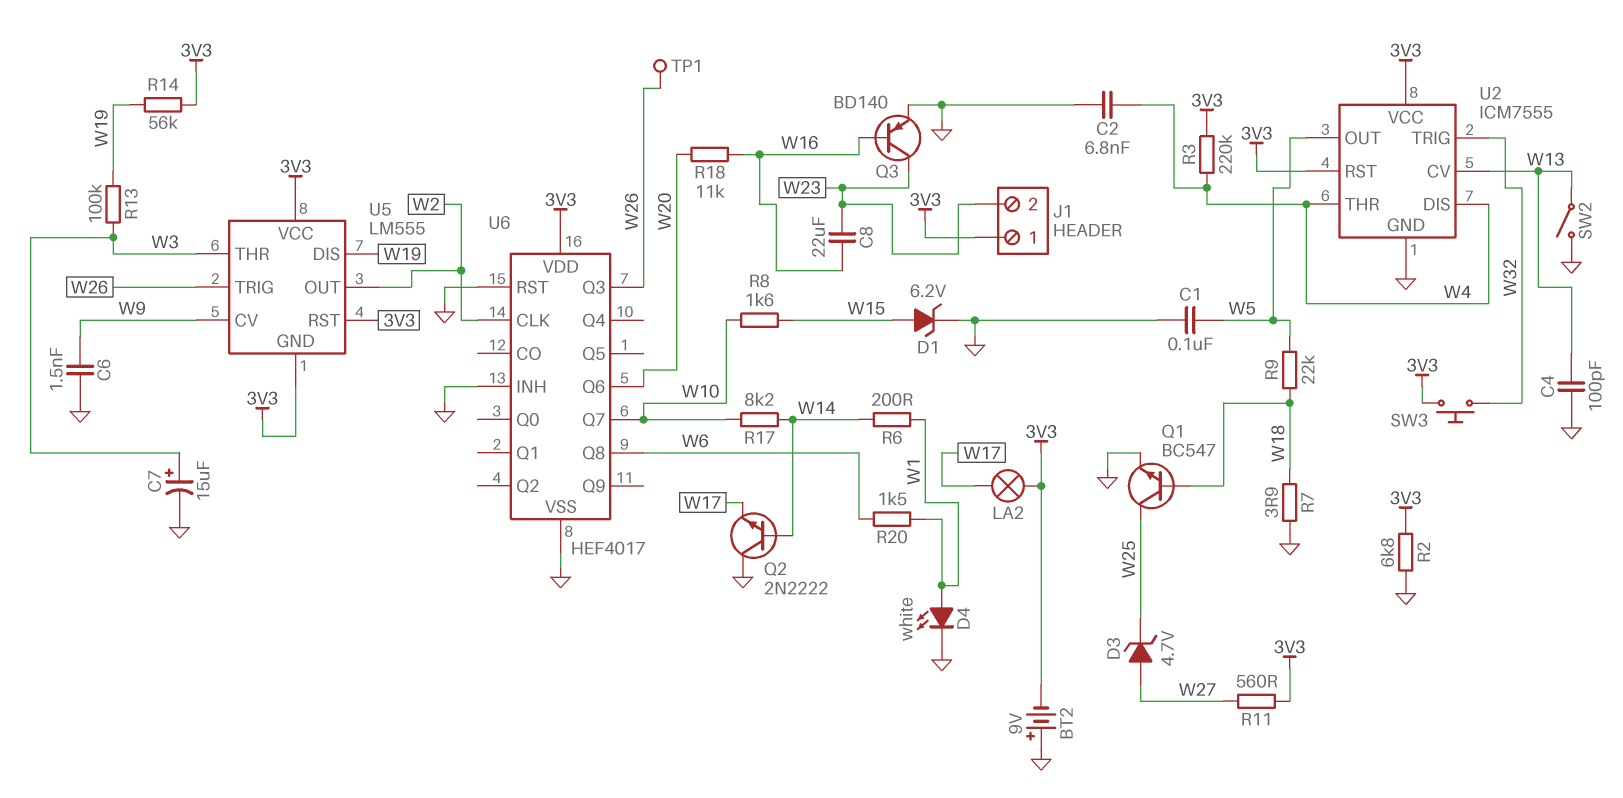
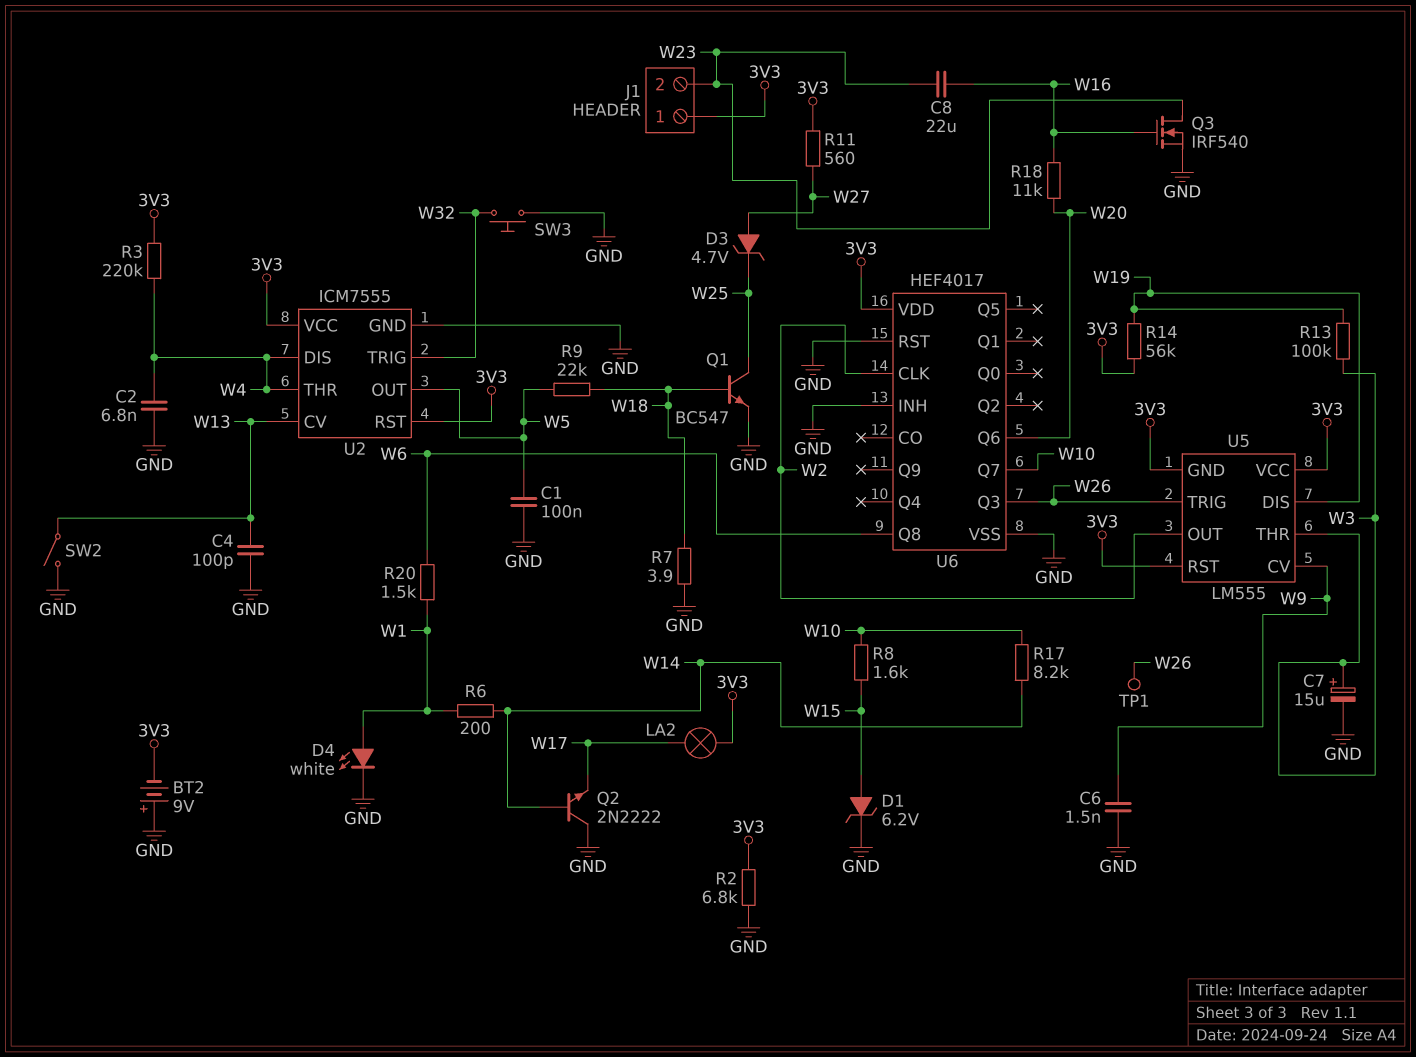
Q3: PNP BD140 (B W16, C W23, E GND) -> NMOS IRF540 (G W16, D W23, S GND)
SW3: button (3V3, W32) -> button (GND, W32)

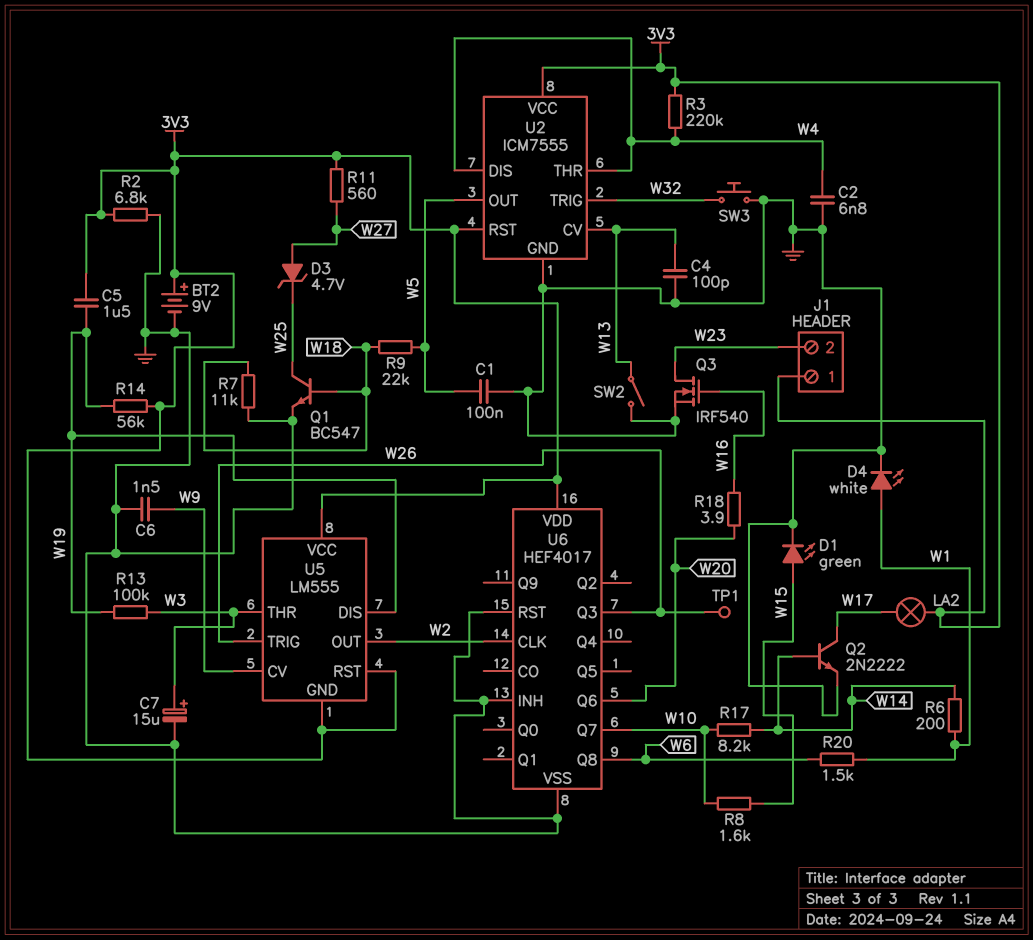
BT2: 9V (plus GND, minus 3V3) -> 9V (plus 3V3, minus GND)
C5: none -> 1.5uF (3V3, W19)
C8: 22uF (W16, W23) -> none
D1: zener 6.2V (A W15, K GND) -> LED green (A W15, K GND)
Q2: NPN 2N2222 (B W14, C GND, E W17) -> NPN 2N2222 (B W14, C W17, E GND)
R7: 3.9 (GND, W18) -> 11k (GND, W18)
R18: 11k (W16, W20) -> 3.9 (W16, W20)

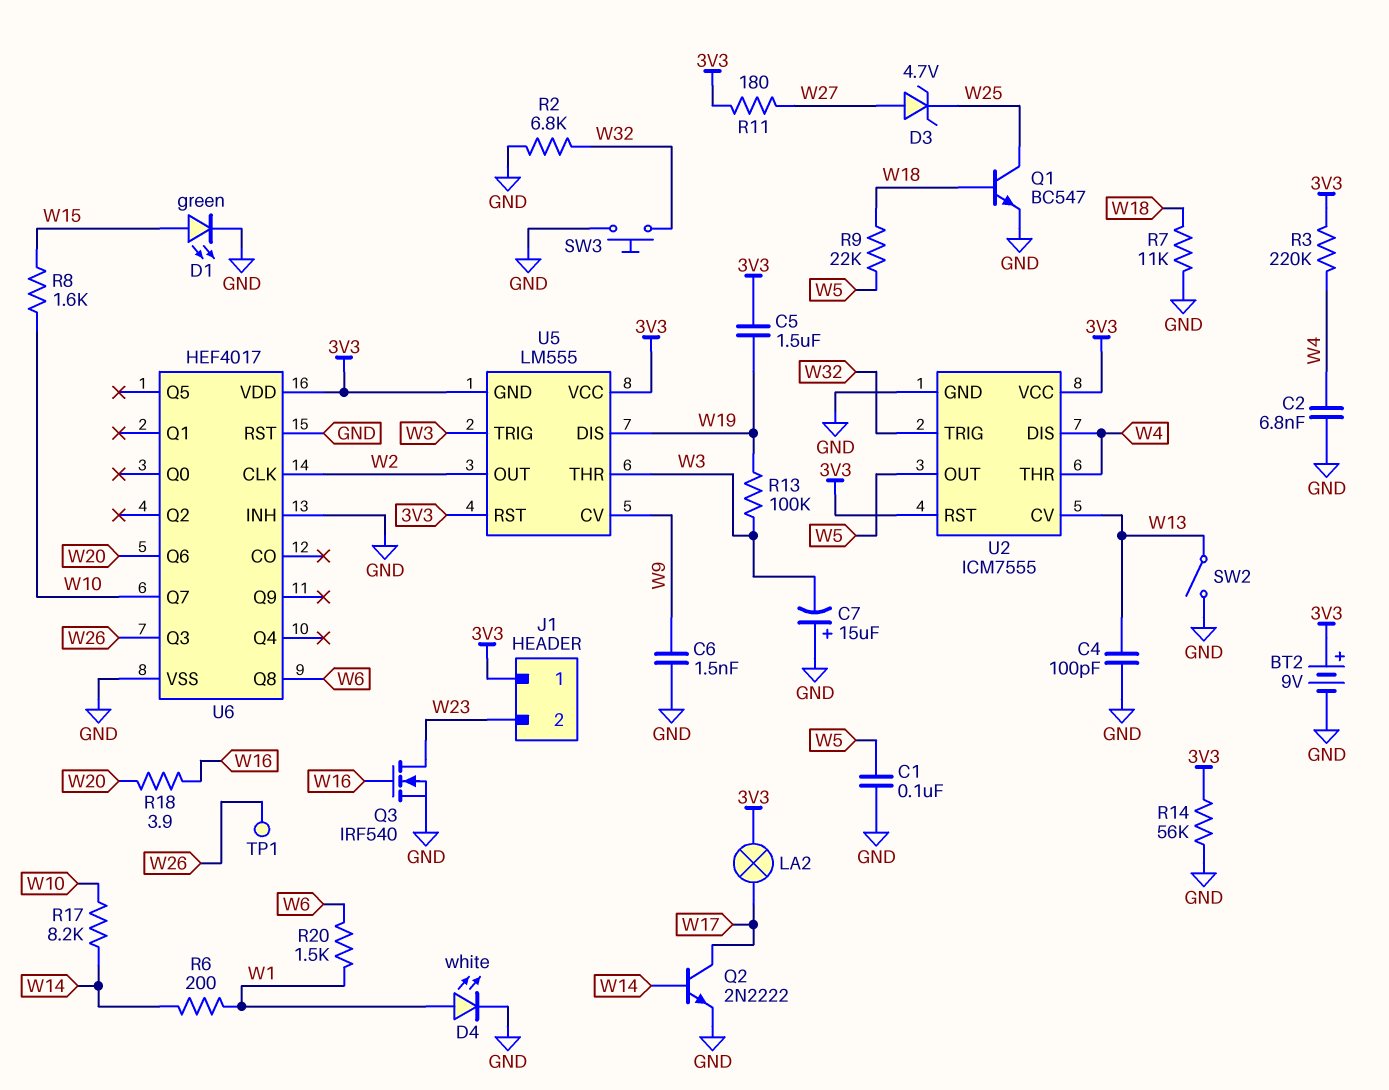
C7: 15uF (plus W3, minus GND) -> 15uF (plus GND, minus W3)
R2: 6.8k (3V3, GND) -> 6.8k (GND, W32)
R11: 560 (3V3, W27) -> 180 (3V3, W27)
R14: 56k (3V3, W19) -> 56k (3V3, GND)
U5 pin TRIG: W26 -> W3

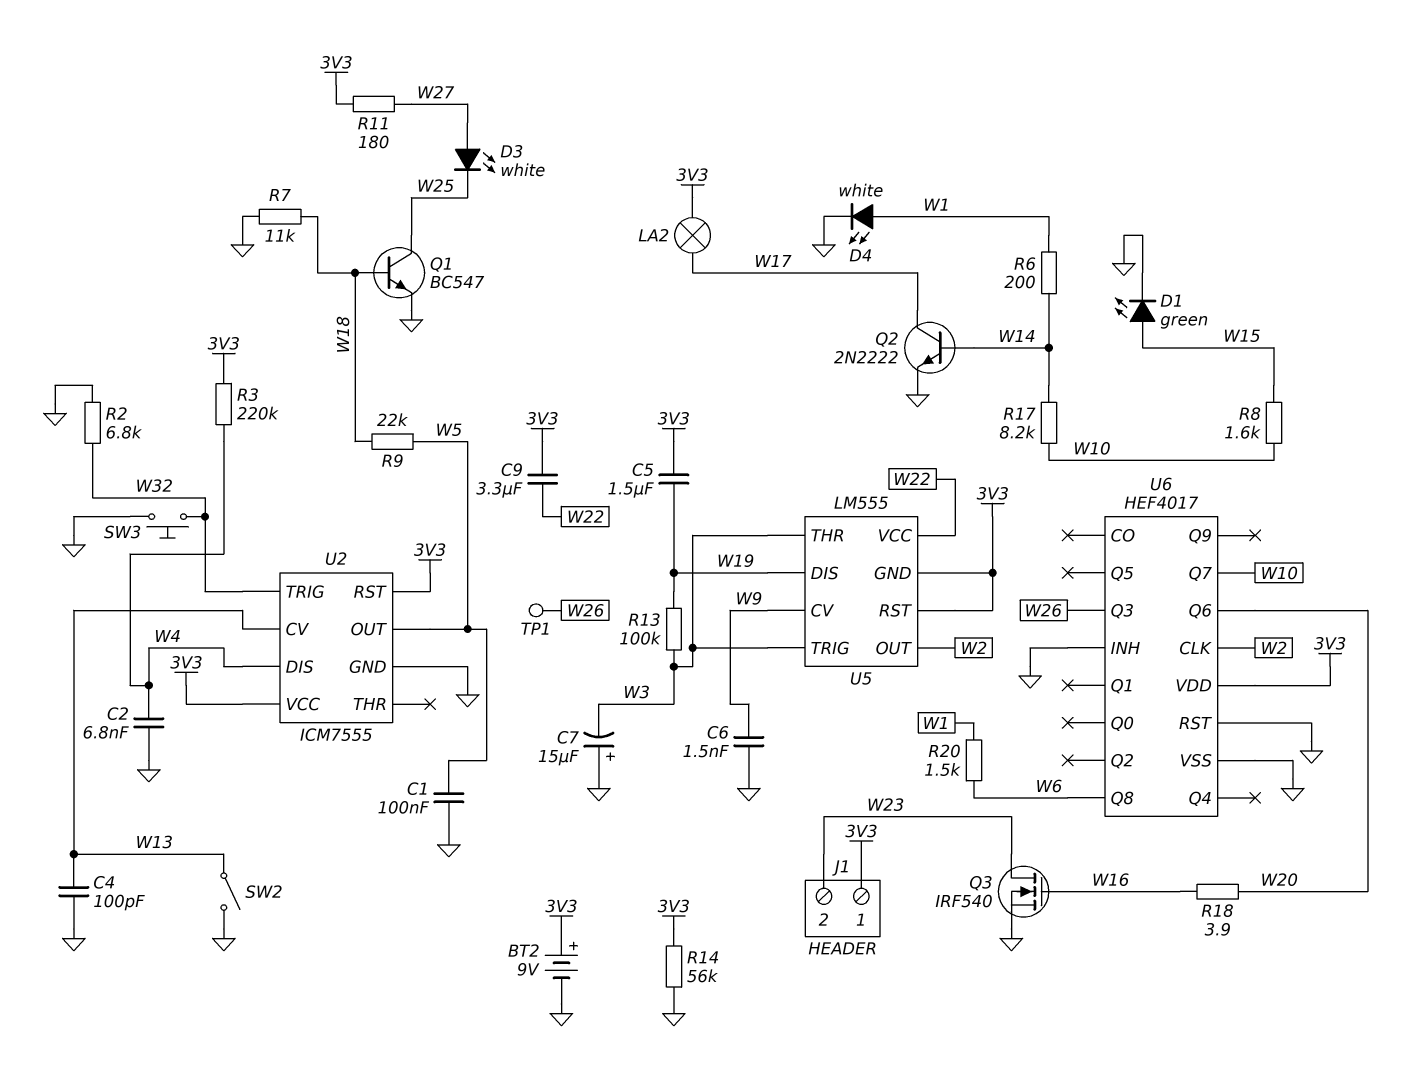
C9: none -> 3.3uF (3V3, W22)
D3: zener 4.7V (A W27, K W25) -> LED white (A W27, K W25)
U2 pin THR: W4 -> none
U5 pin VCC: 3V3 -> W22

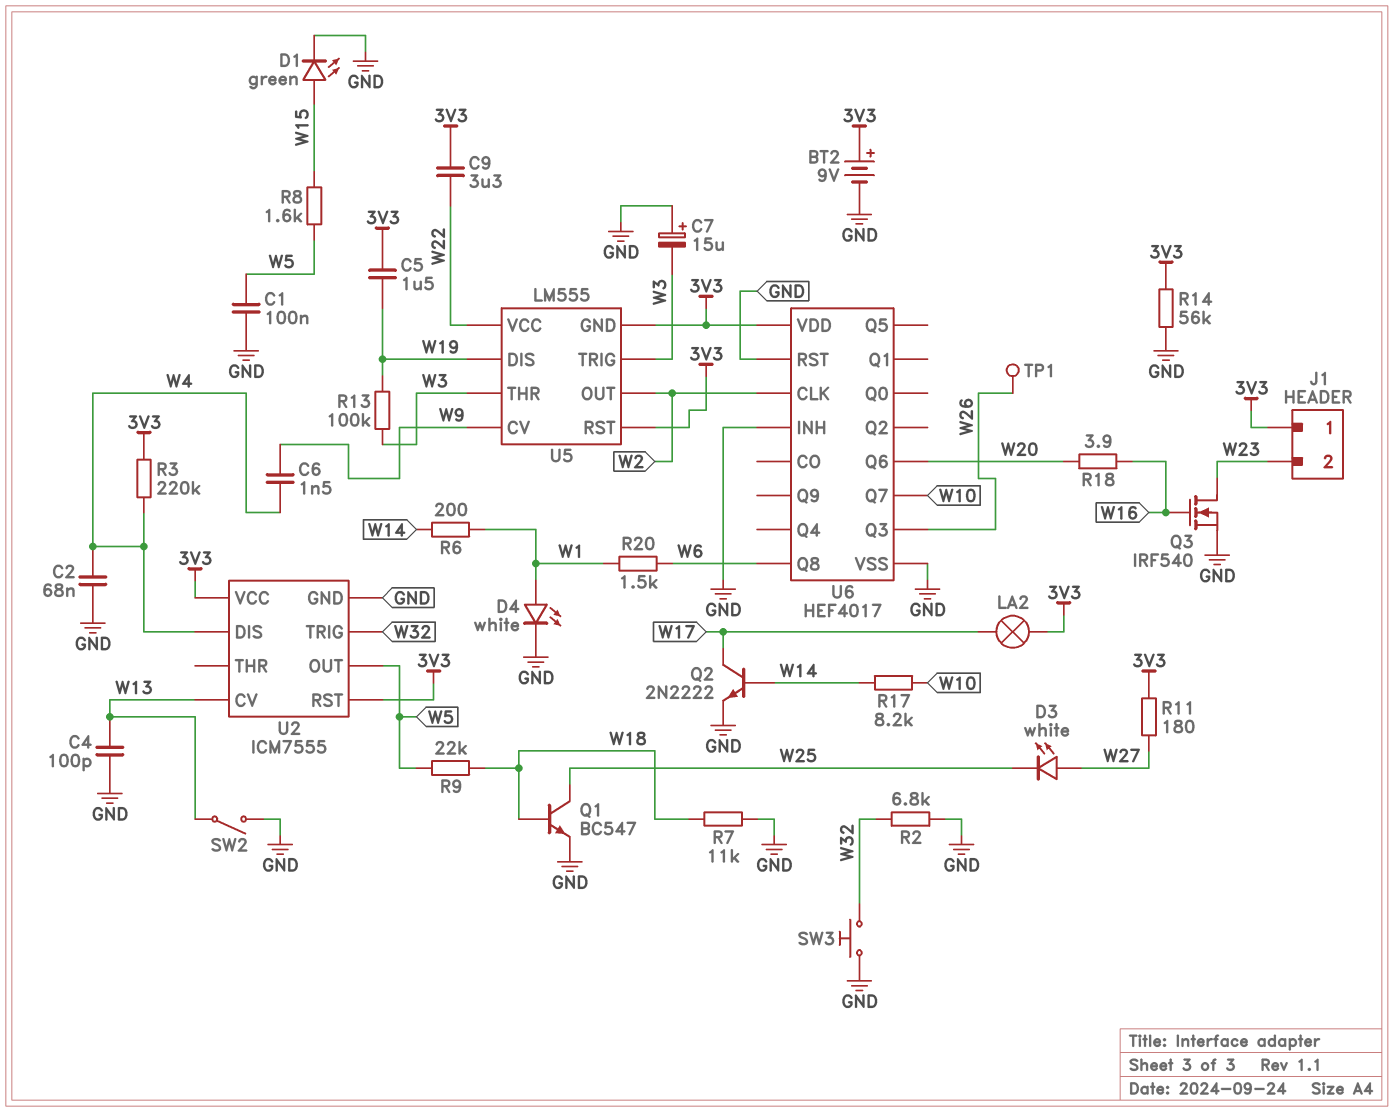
C2: 6.8nF (GND, W4) -> 68nF (GND, W4)
C6: 1.5nF (GND, W9) -> 1.5nF (W4, W9)
R8: 1.6k (W10, W15) -> 1.6k (W5, W15)

